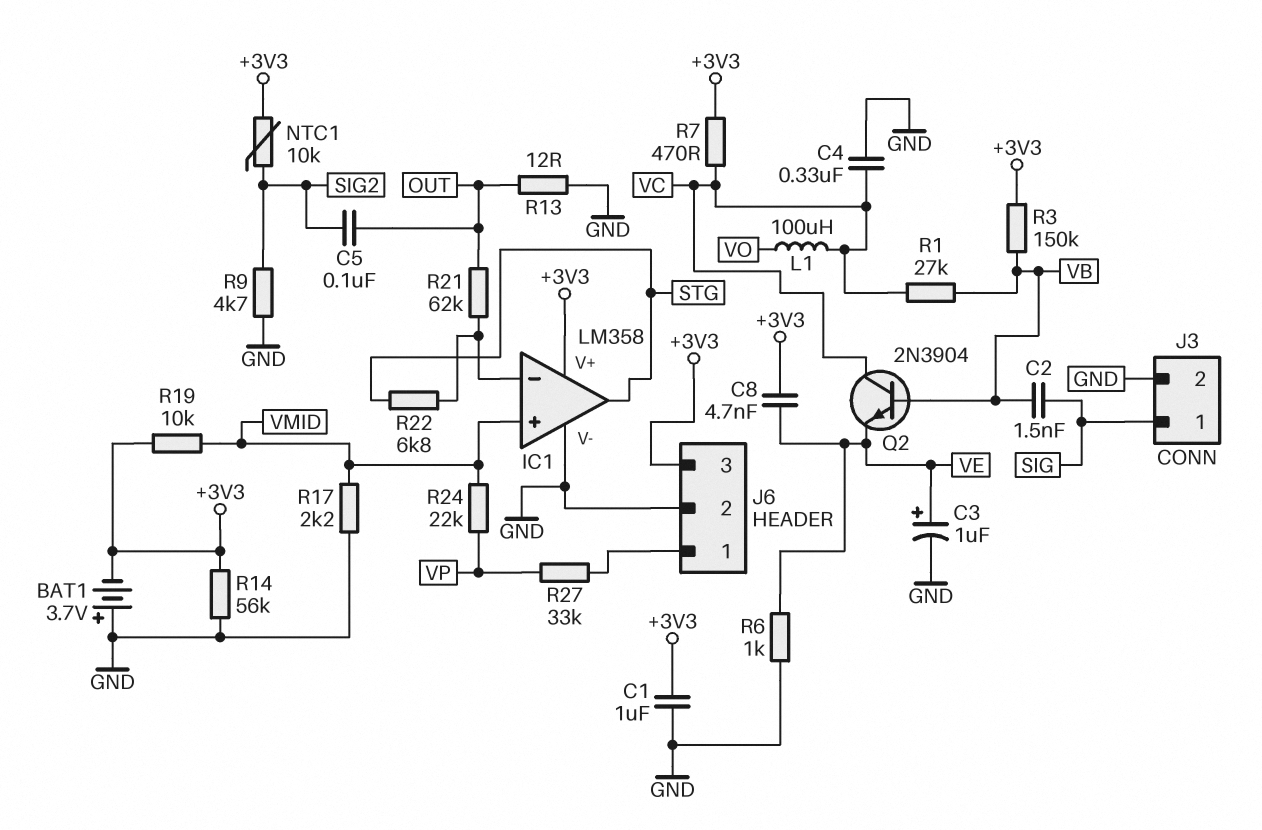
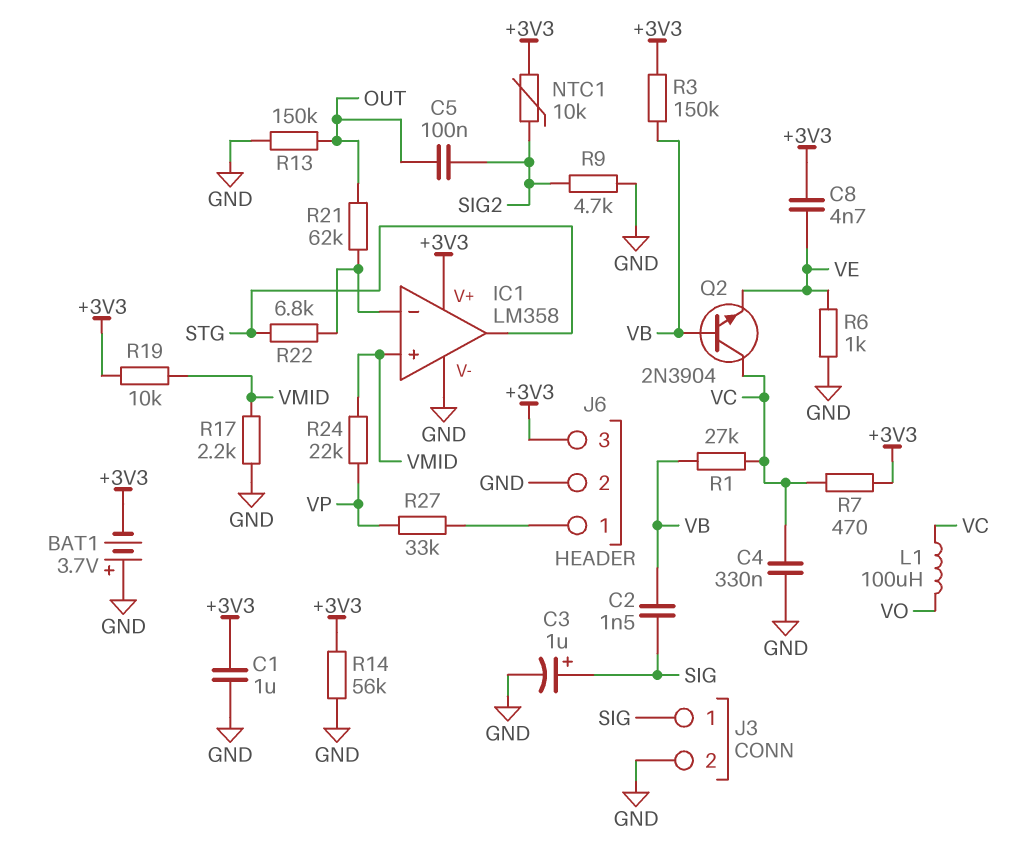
C3: 1uF (plus VE, minus GND) -> 1uF (plus SIG, minus GND)
R13: 12 (GND, OUT) -> 150k (GND, OUT)

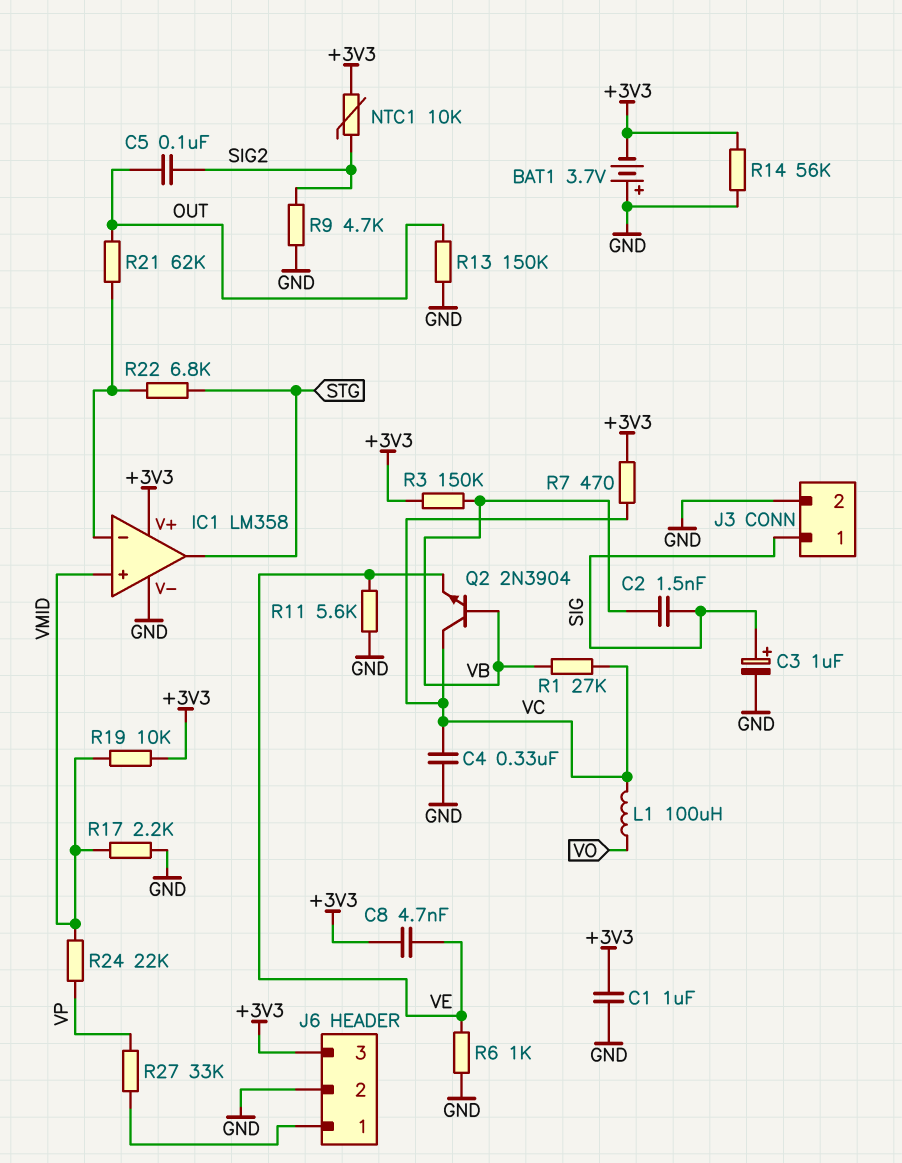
R11: none -> 5.6k (GND, VE)

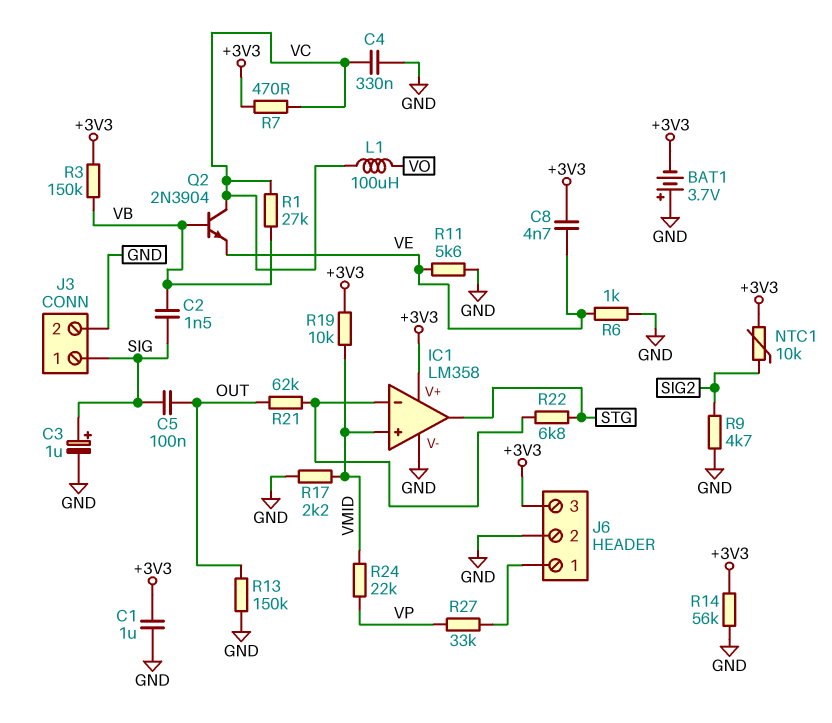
C5: 100nF (OUT, SIG2) -> 100nF (OUT, SIG)

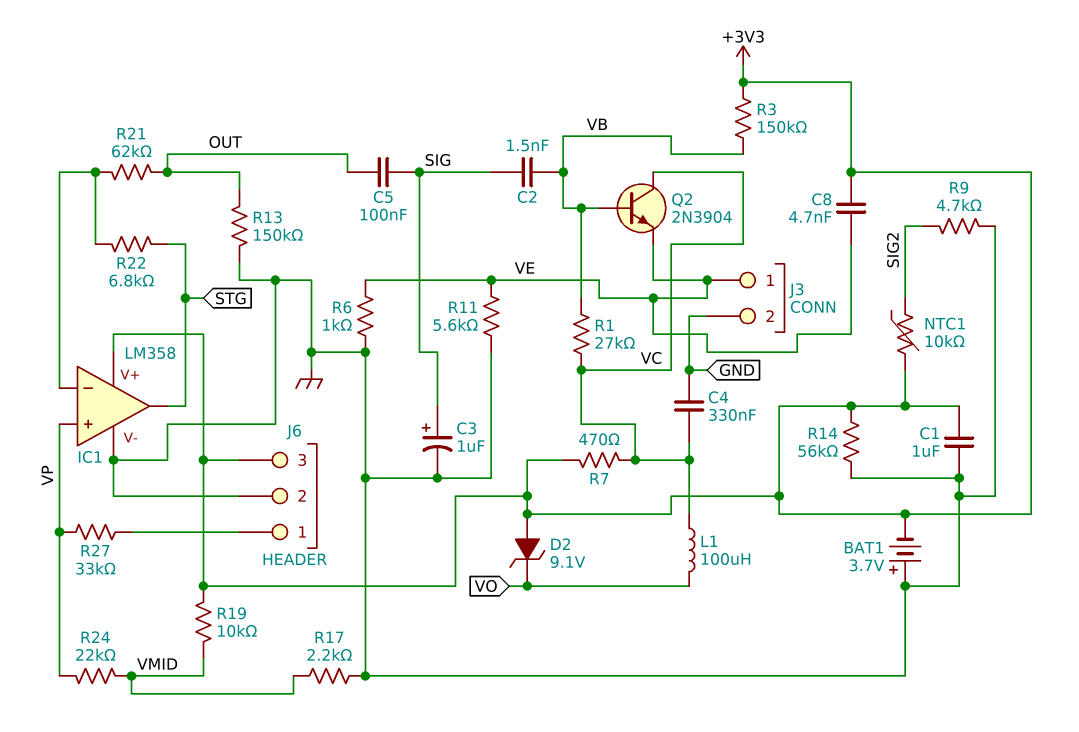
D2: none -> zener 9.1V (A +3V3, K VO)
IC1 pin in+: VMID -> VP
J3 pin 1: SIG -> VE

